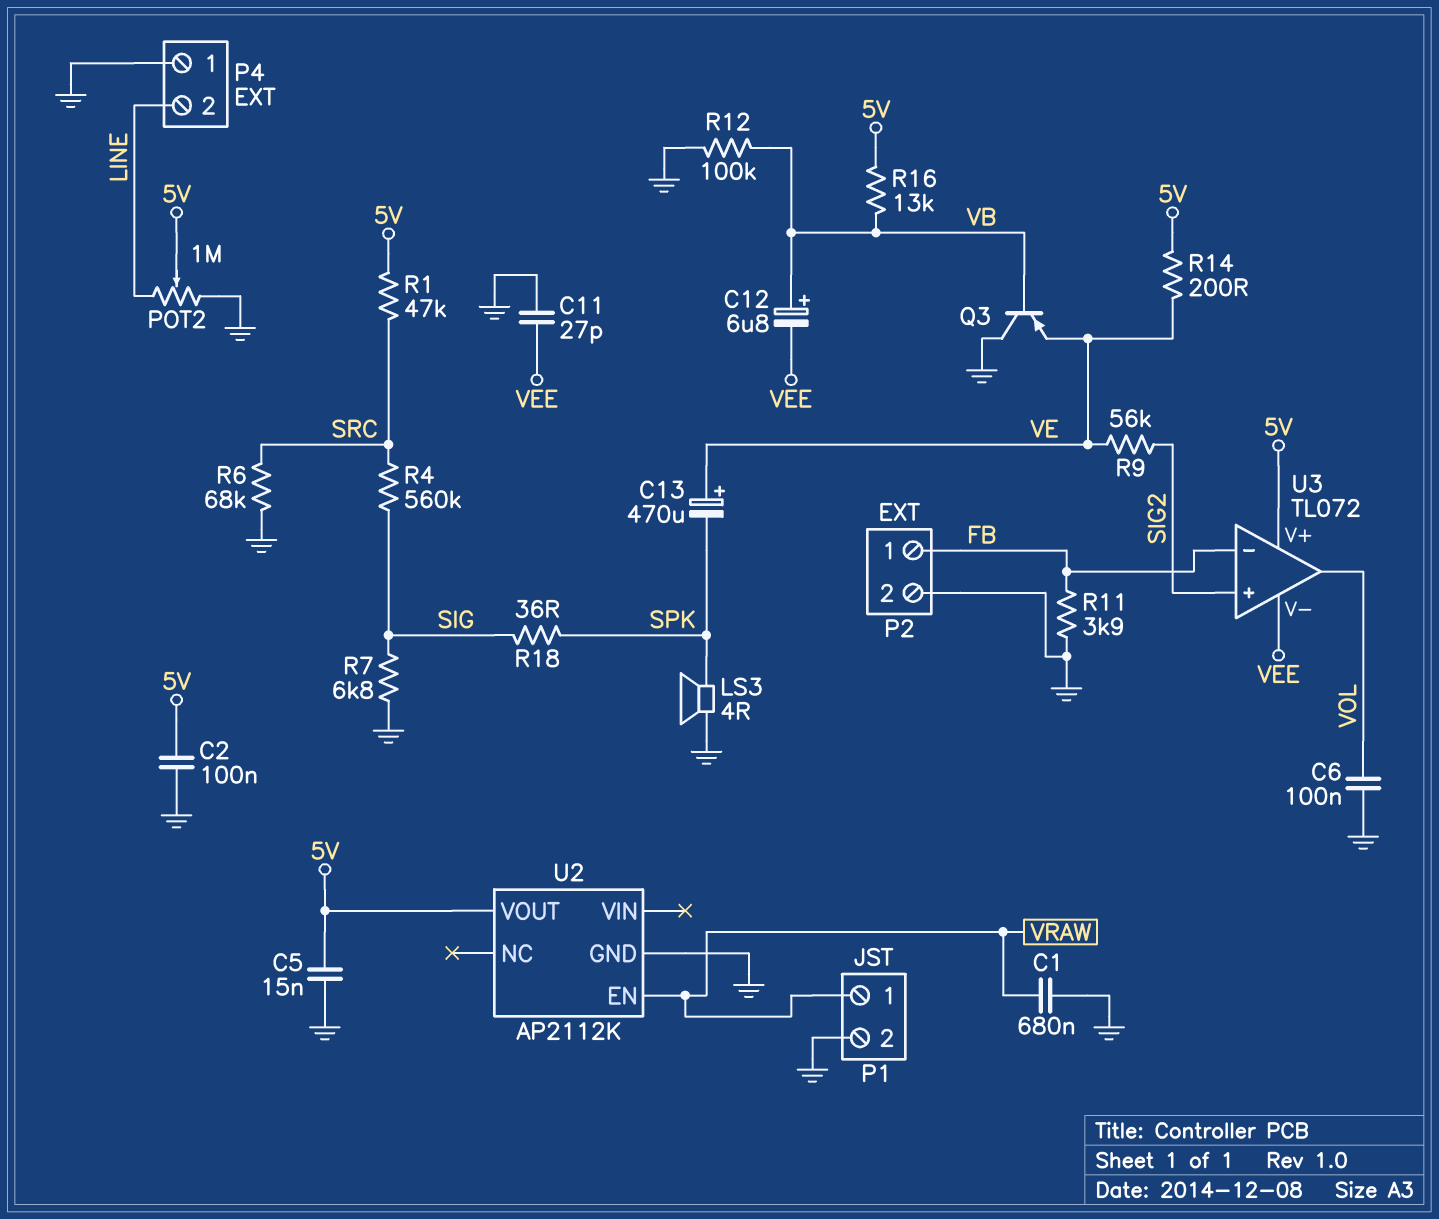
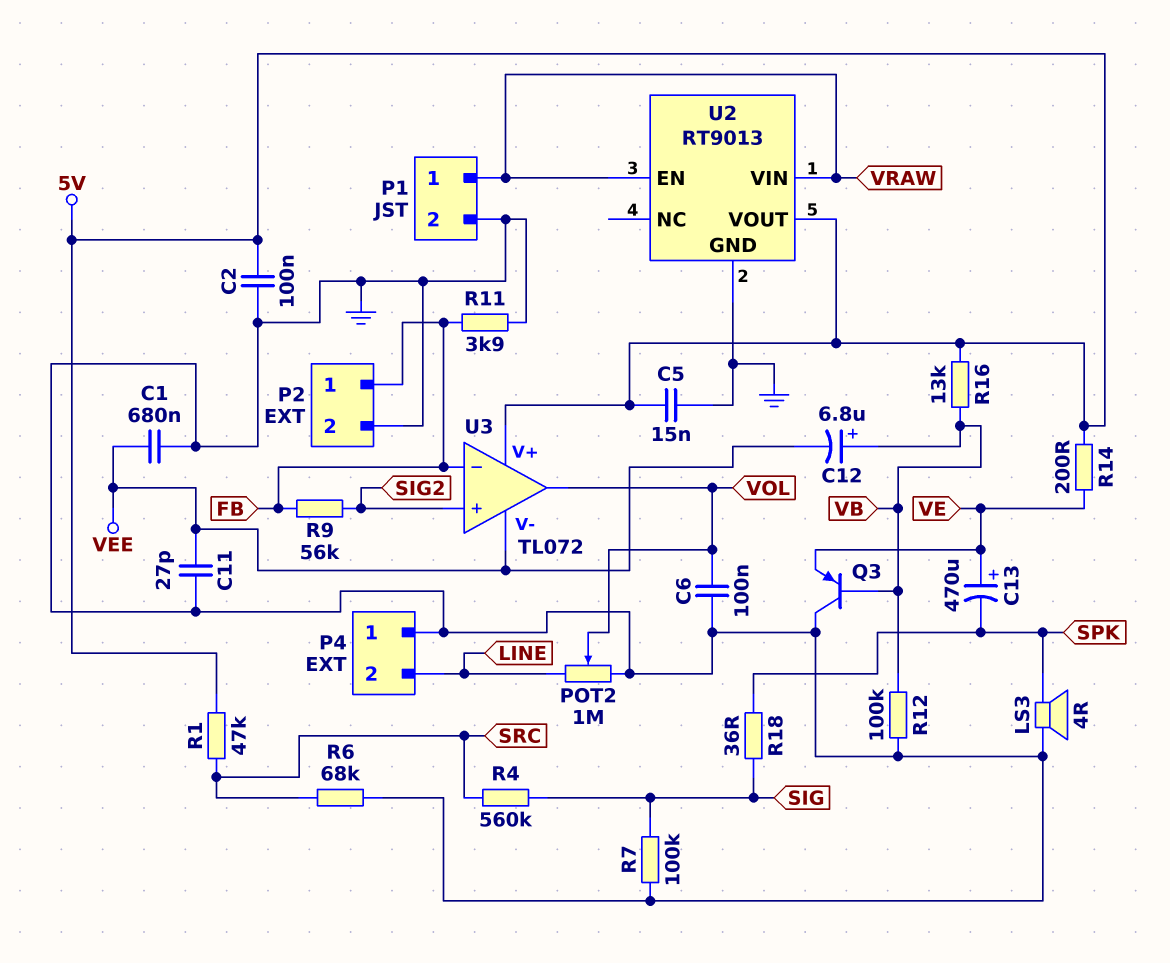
C1: 680nF (GND, VRAW) -> 680nF (GND, VEE)
POT2: 1M (GND, LINE, wiper 5V) -> 1M (GND, LINE, wiper VOL)
R7: 6.8k (GND, SIG) -> 100k (GND, SIG)
R9: 56k (SIG2, VE) -> 56k (FB, SIG2)
U2: AP2112K -> RT9013
U2 pin VIN: none -> VRAW

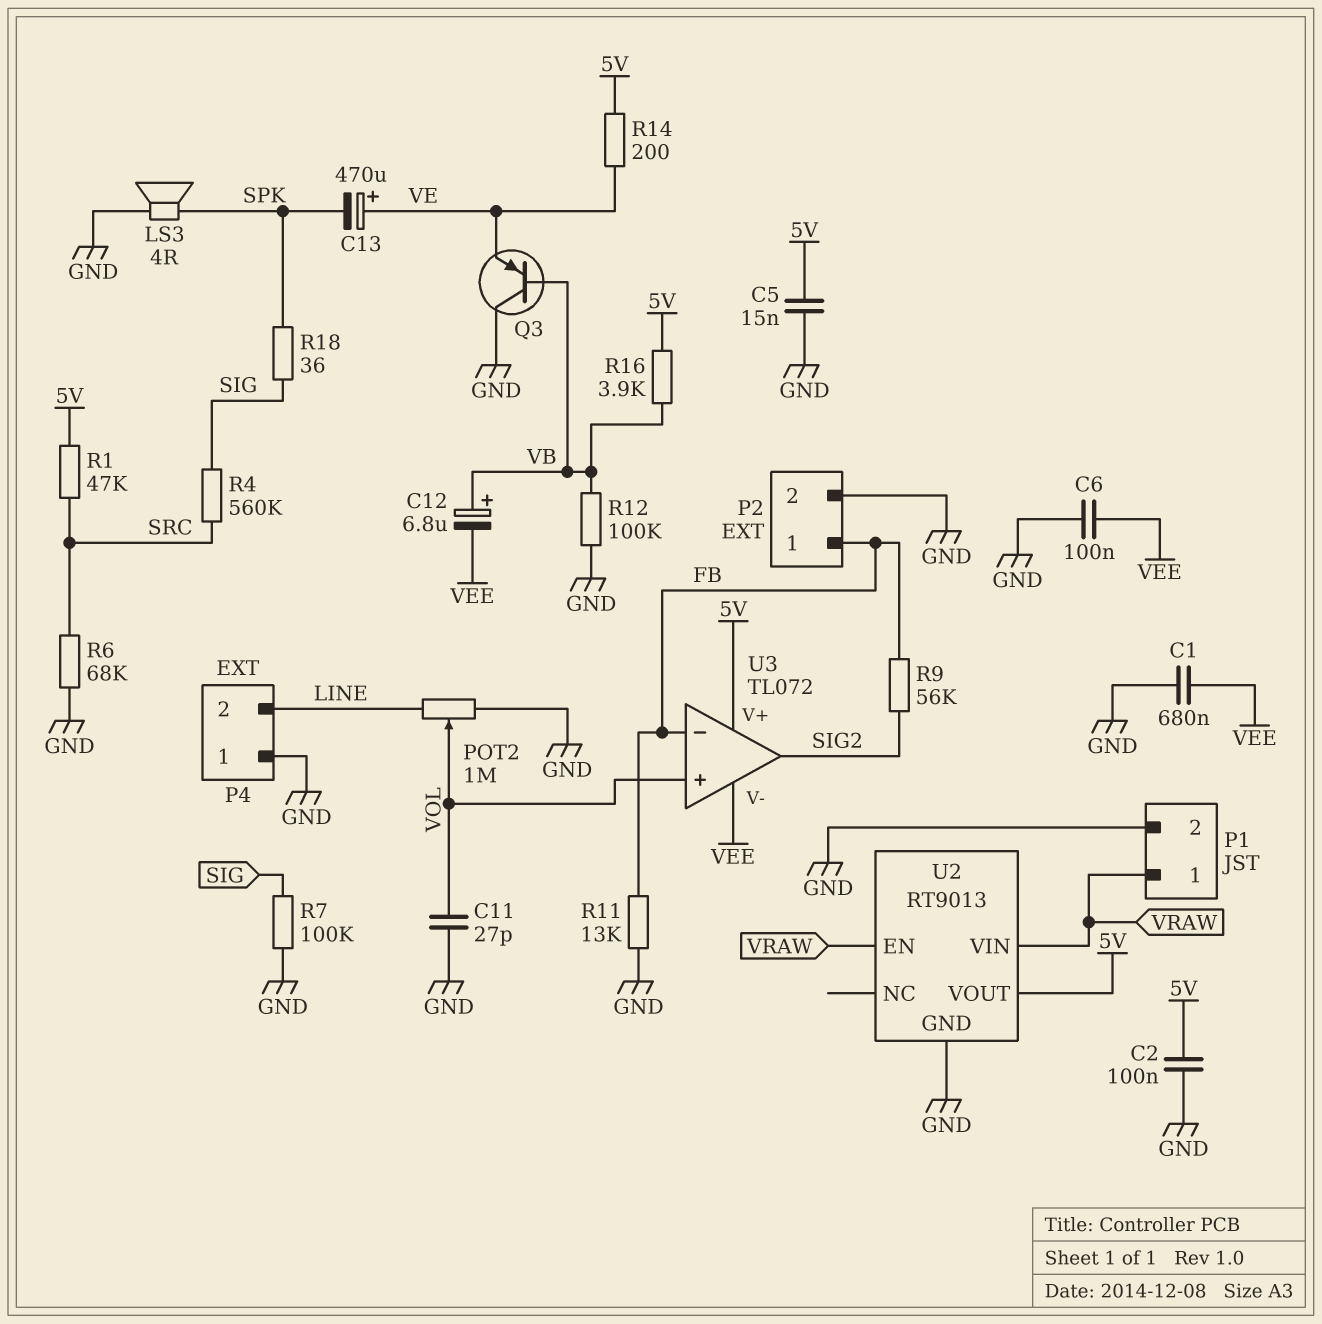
C6: 100nF (GND, VOL) -> 100nF (GND, VEE)
C11: 27pF (GND, VEE) -> 27pF (GND, VOL)
R11: 3.9k (FB, GND) -> 13k (FB, GND)
R16: 13k (5V, VB) -> 3.9k (5V, VB)
U3 pin in+: SIG2 -> VOL
U3 pin out: VOL -> SIG2

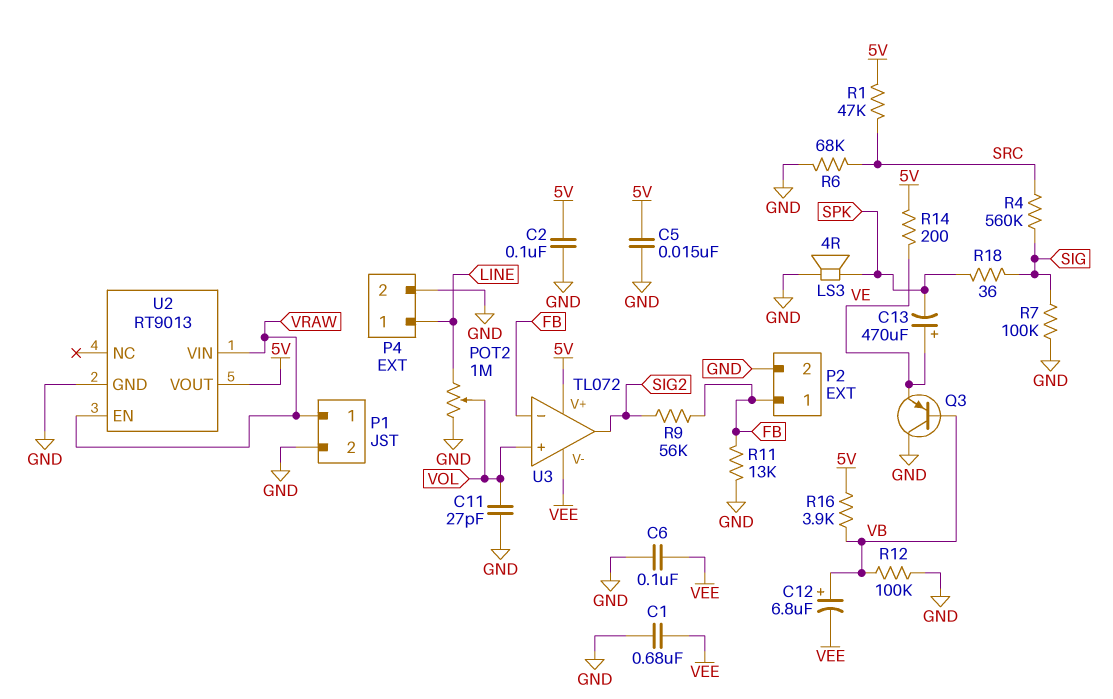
P4 pin 1: GND -> LINE
P4 pin 2: LINE -> GND

